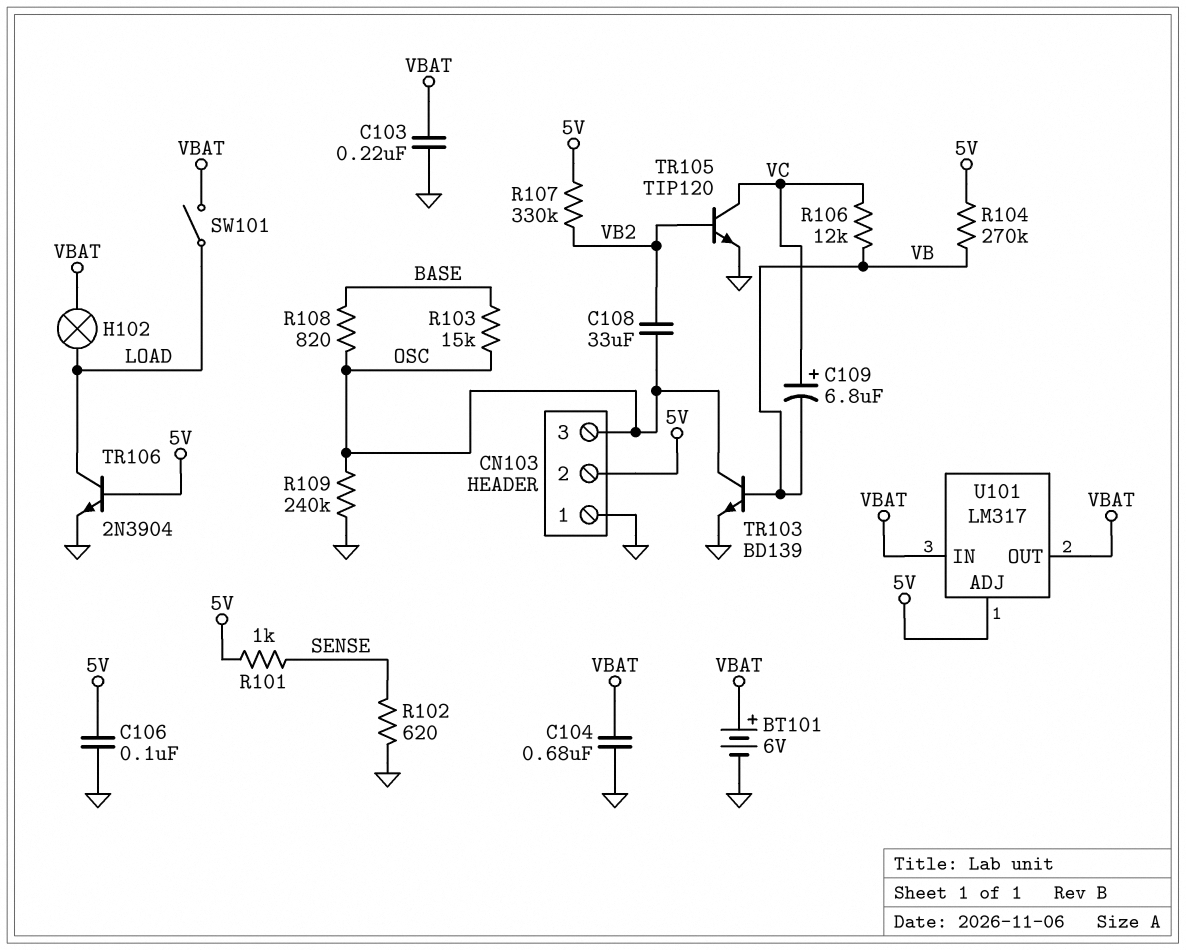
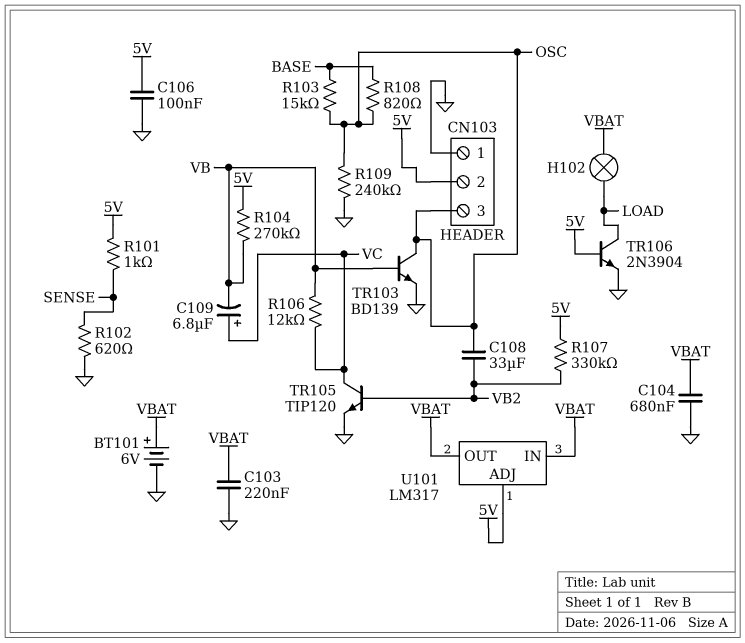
SW101: switch (LOAD, VBAT) -> none

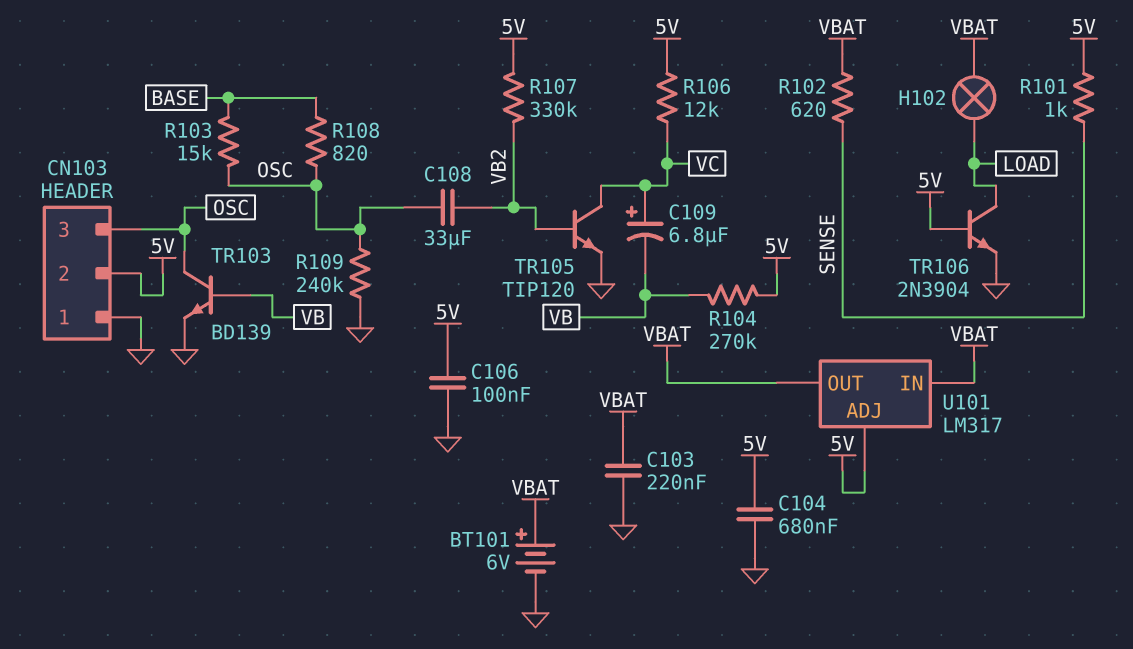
C104: 680nF (GND, VBAT) -> 680nF (5V, GND)
R102: 620 (GND, SENSE) -> 620 (SENSE, VBAT)
R106: 12k (VB, VC) -> 12k (5V, VC)

